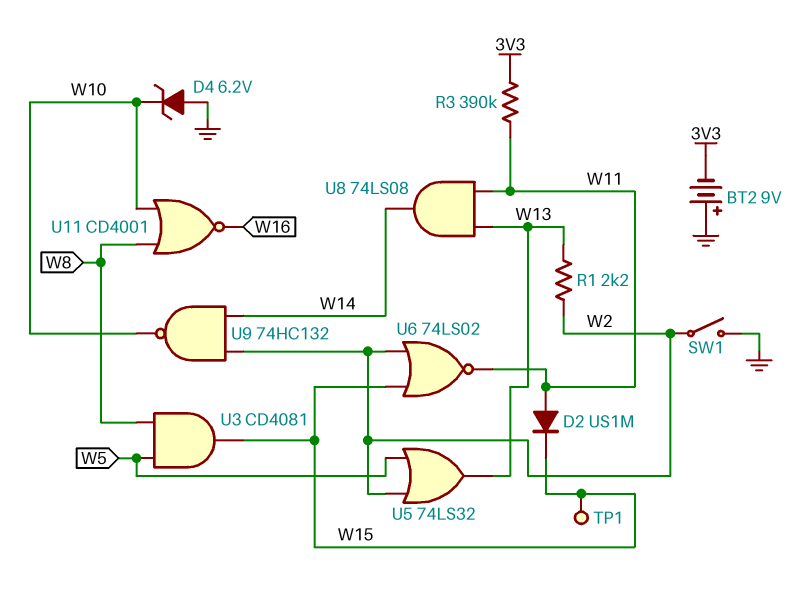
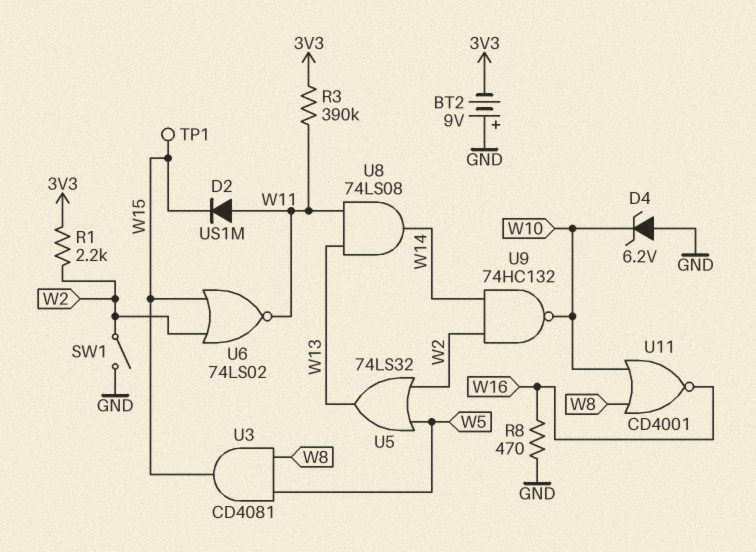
R1: 2.2k (W2, W13) -> 2.2k (3V3, W2)
R8: none -> 470 (GND, W16)

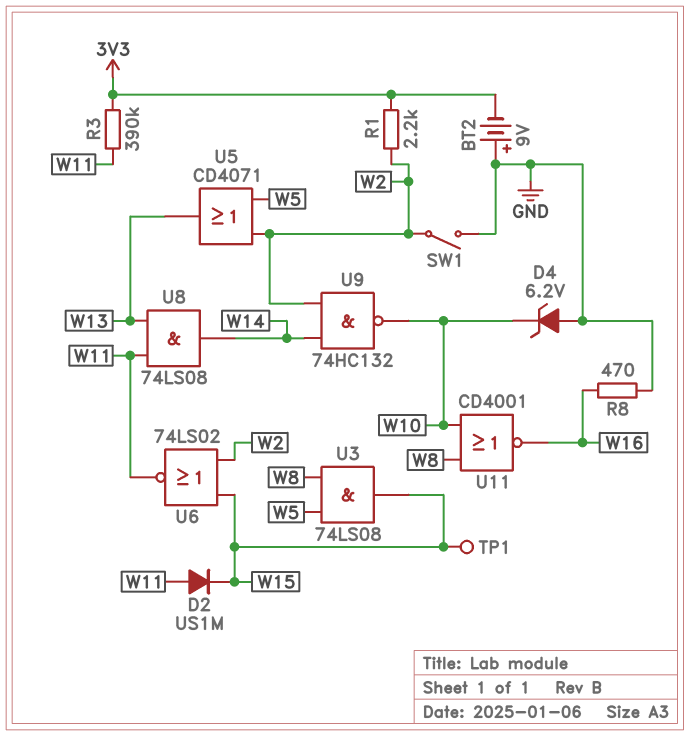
U3: AND CD4081 (in W5, in W8, out W15) -> AND 74LS08 (in W5, in W8, out W15)
U5: OR 74LS32 (in W2, in W5, out W13) -> OR CD4071 (in W2, in W5, out W13)

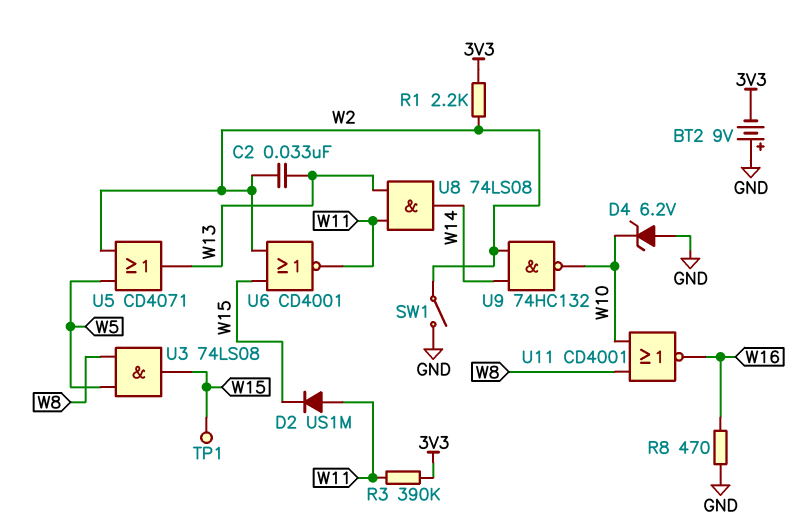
C2: none -> 33nF (W2, W13)
U6: NOR 74LS02 (in W2, in W15, out W11) -> NOR CD4001 (in W2, in W15, out W11)

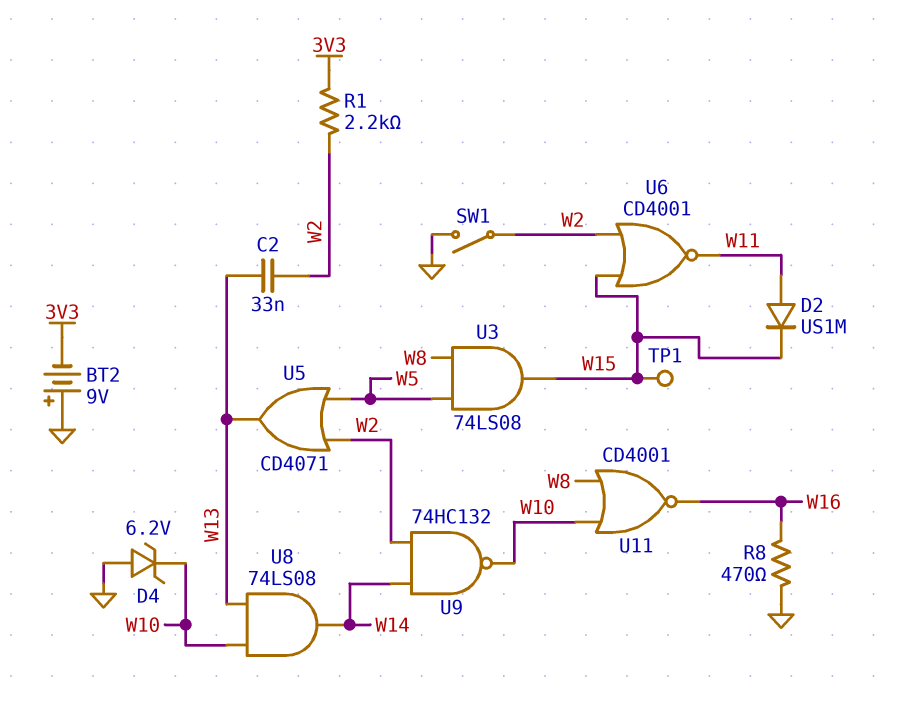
R3: 390k (3V3, W11) -> none
U8: AND 74LS08 (in W11, in W13, out W14) -> AND 74LS08 (in W10, in W13, out W14)

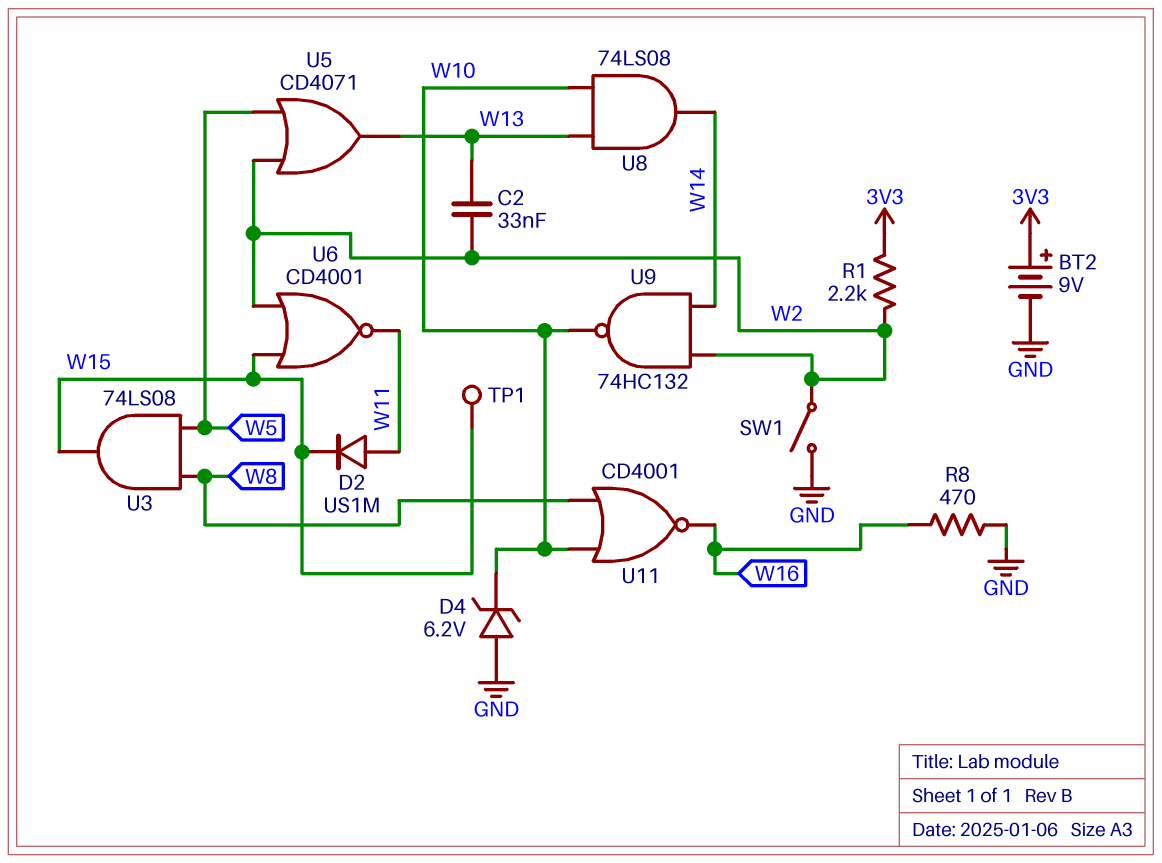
BT2: 9V (plus GND, minus 3V3) -> 9V (plus 3V3, minus GND)

